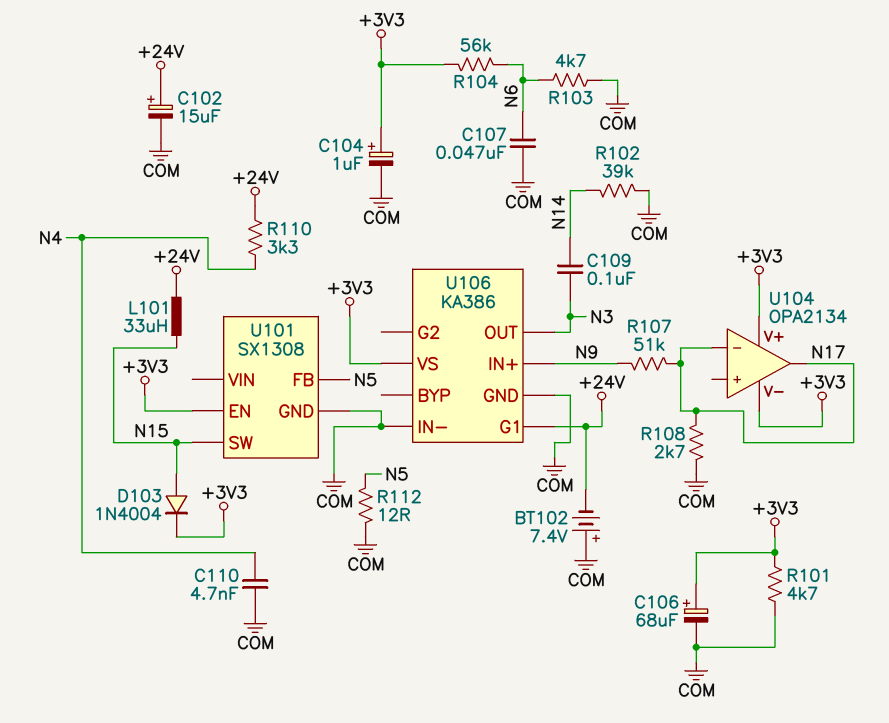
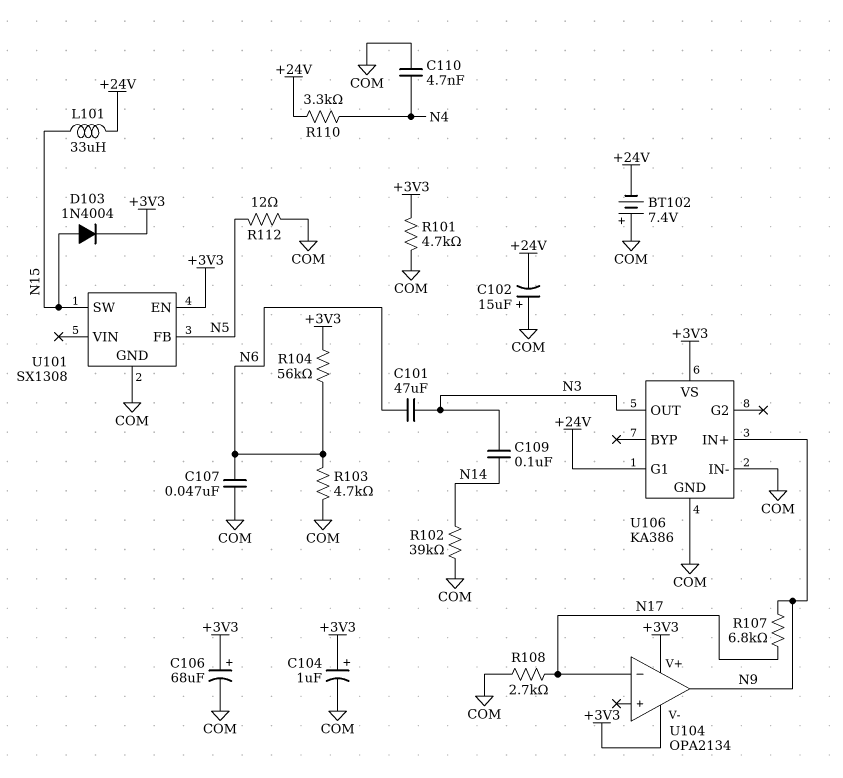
C101: none -> 47uF (N3, N6)
C102: 15uF (plus +24V, minus COM) -> 15uF (plus COM, minus +24V)
R107: 51k (N9, N17) -> 6.8k (N9, N17)
U104 pin out: N17 -> N9

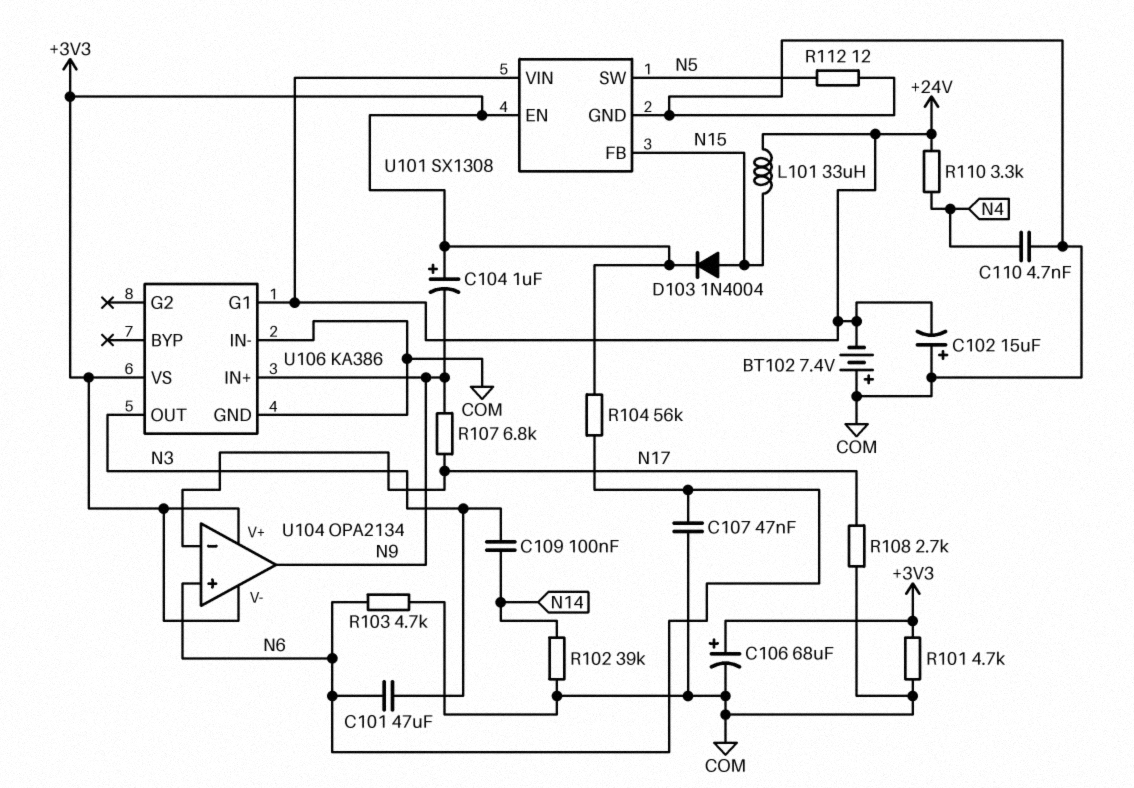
C104: 1uF (plus +3V3, minus COM) -> 1uF (plus +3V3, minus N9)
U101 pin FB: N5 -> N15
U101 pin SW: N15 -> N5
U101 pin VIN: none -> +24V
U104 pin in+: none -> N6

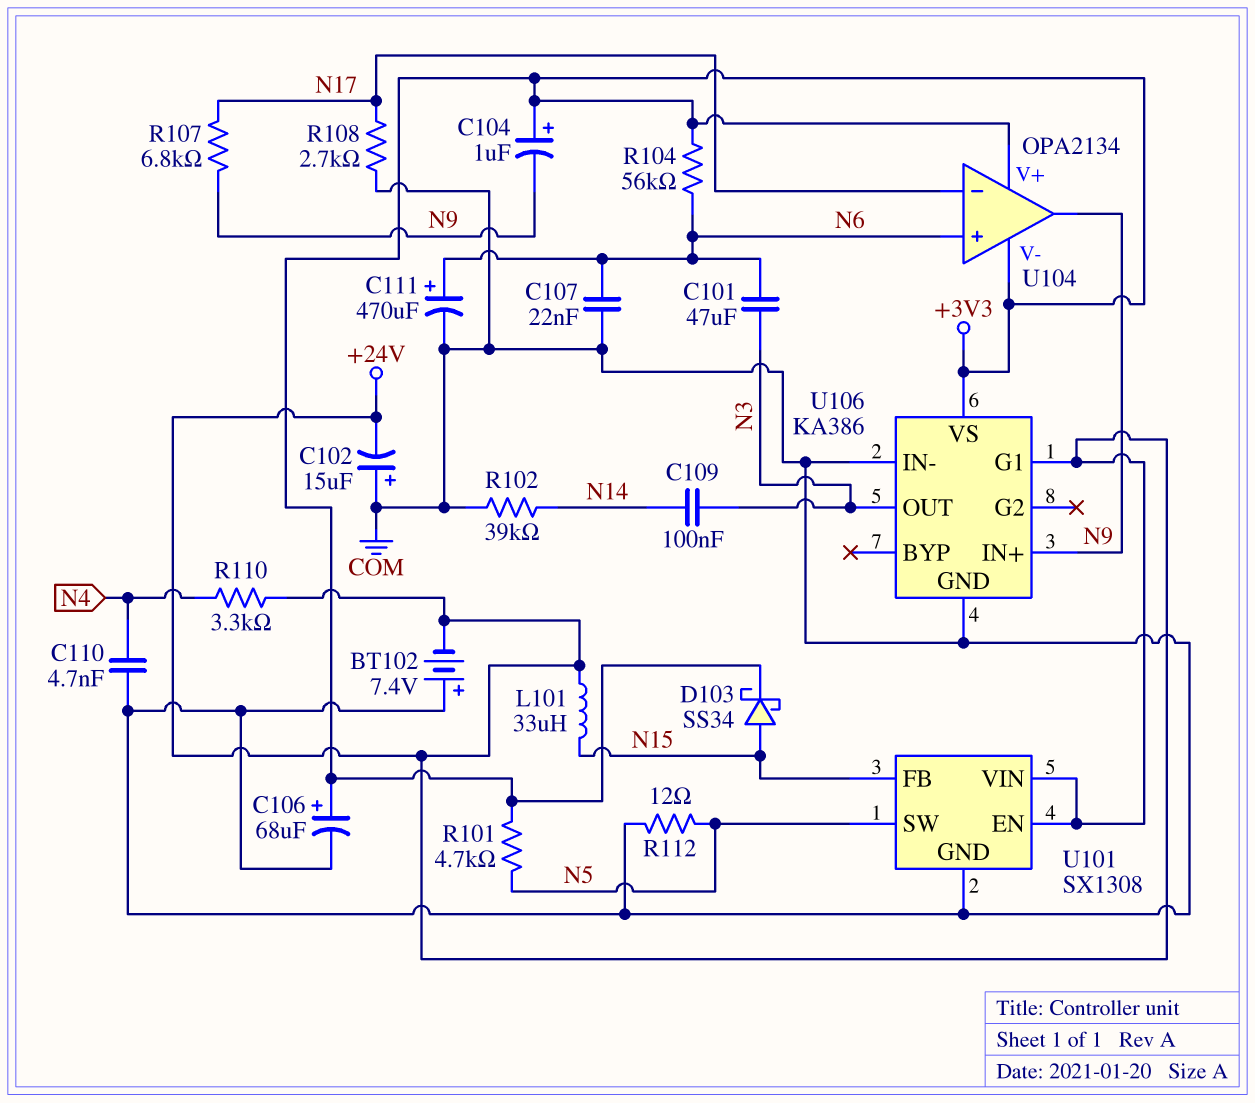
C107: 47nF (COM, N6) -> 22nF (COM, N6)
C111: none -> 470uF (plus N6, minus COM)
D103: diode 1N4004 (A N15, K +3V3) -> schottky SS34 (A N15, K +3V3)
R101: 4.7k (+3V3, COM) -> 4.7k (+3V3, N5)
R103: 4.7k (COM, N6) -> none
U101 pin EN: +3V3 -> +24V

